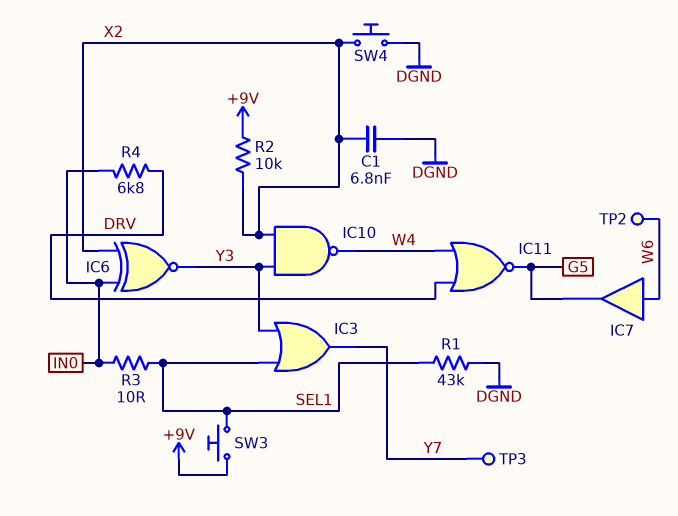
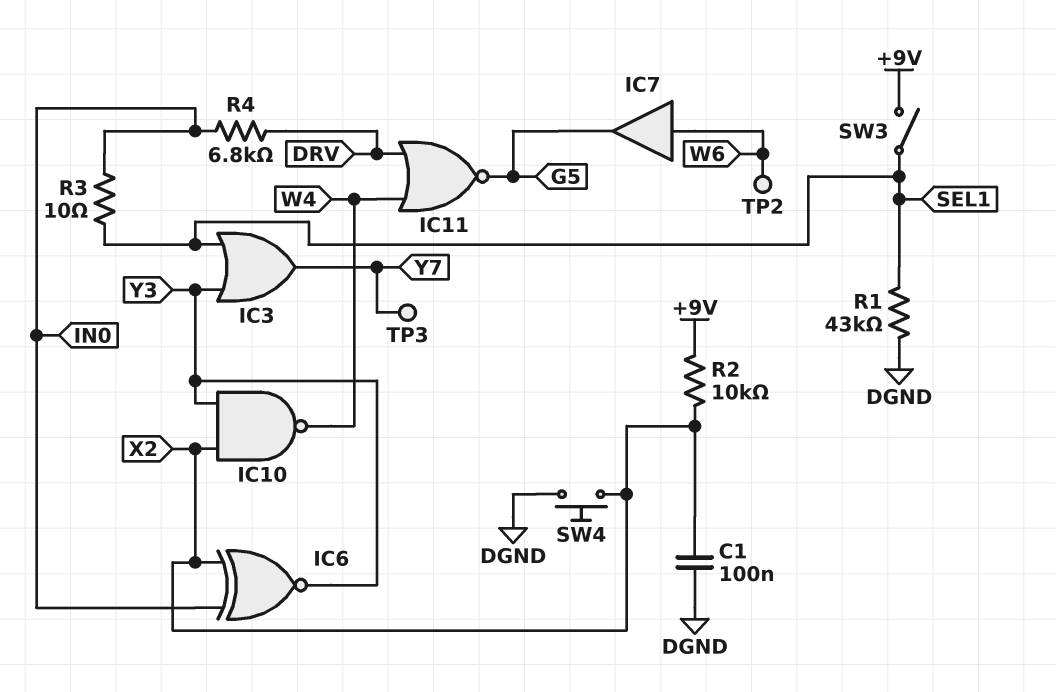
C1: 6.8nF (DGND, X2) -> 100nF (DGND, X2)
SW3: button (+9V, SEL1) -> switch (+9V, SEL1)

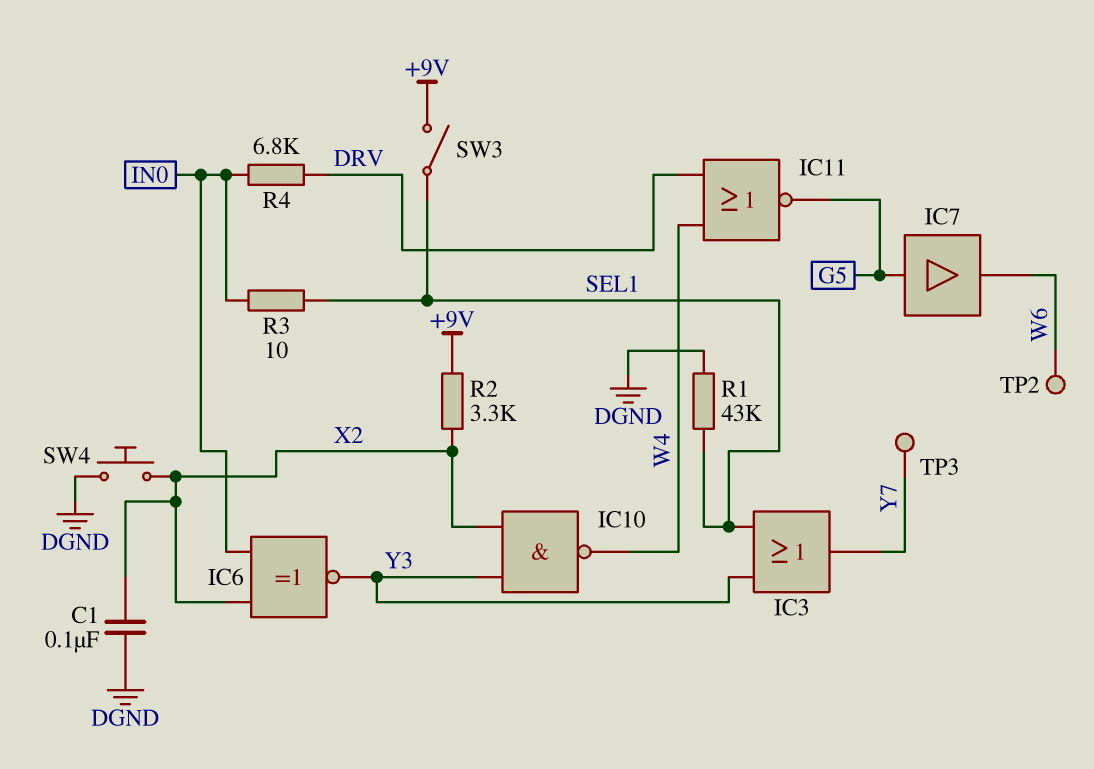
IC7: buffer (in W6, out G5) -> buffer (in G5, out W6)
R2: 10k (+9V, X2) -> 3.3k (+9V, X2)

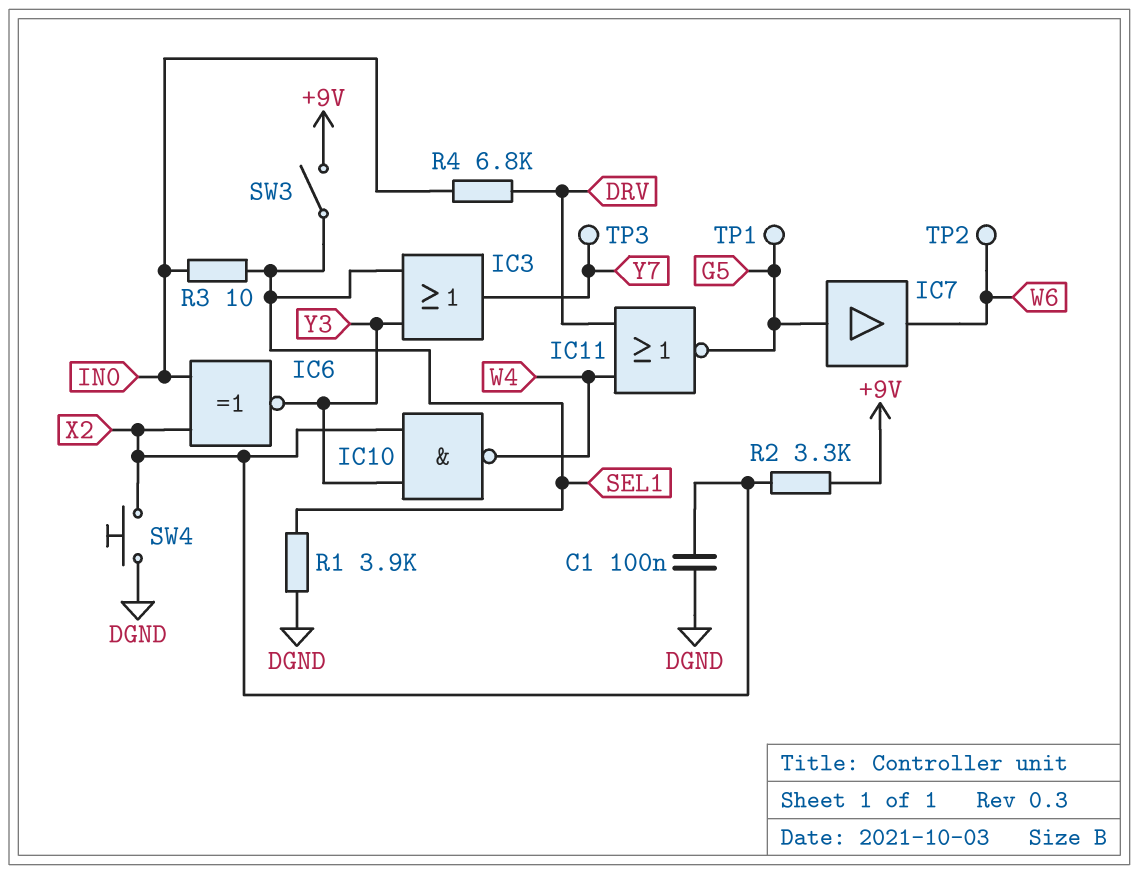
R1: 43k (DGND, SEL1) -> 3.9k (DGND, SEL1)
TP1: none -> test point (G5)

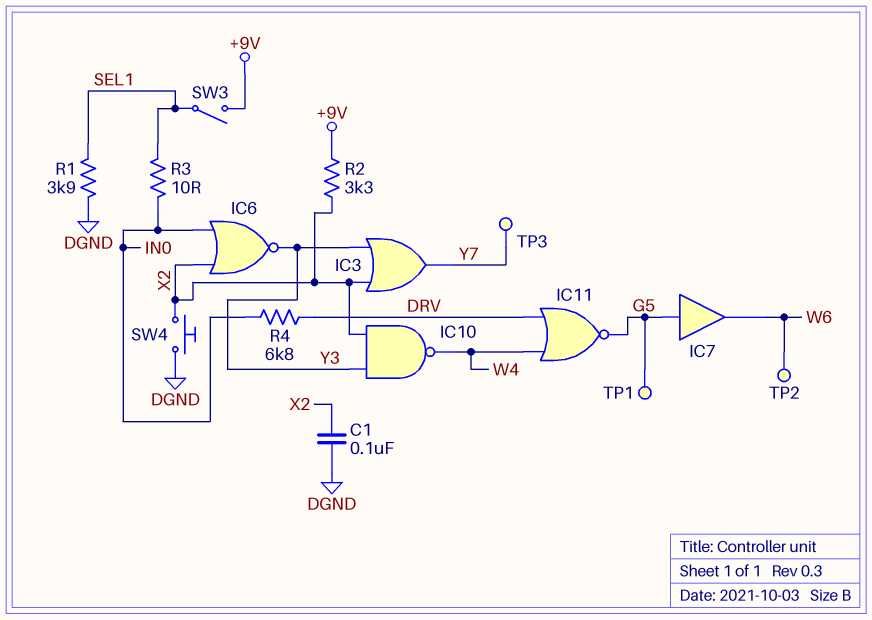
IC3: OR (in SEL1, in Y3, out Y7) -> OR (in X2, in Y3, out Y7)
IC6: XNOR (in IN0, in X2, out Y3) -> NOR (in IN0, in X2, out Y3)

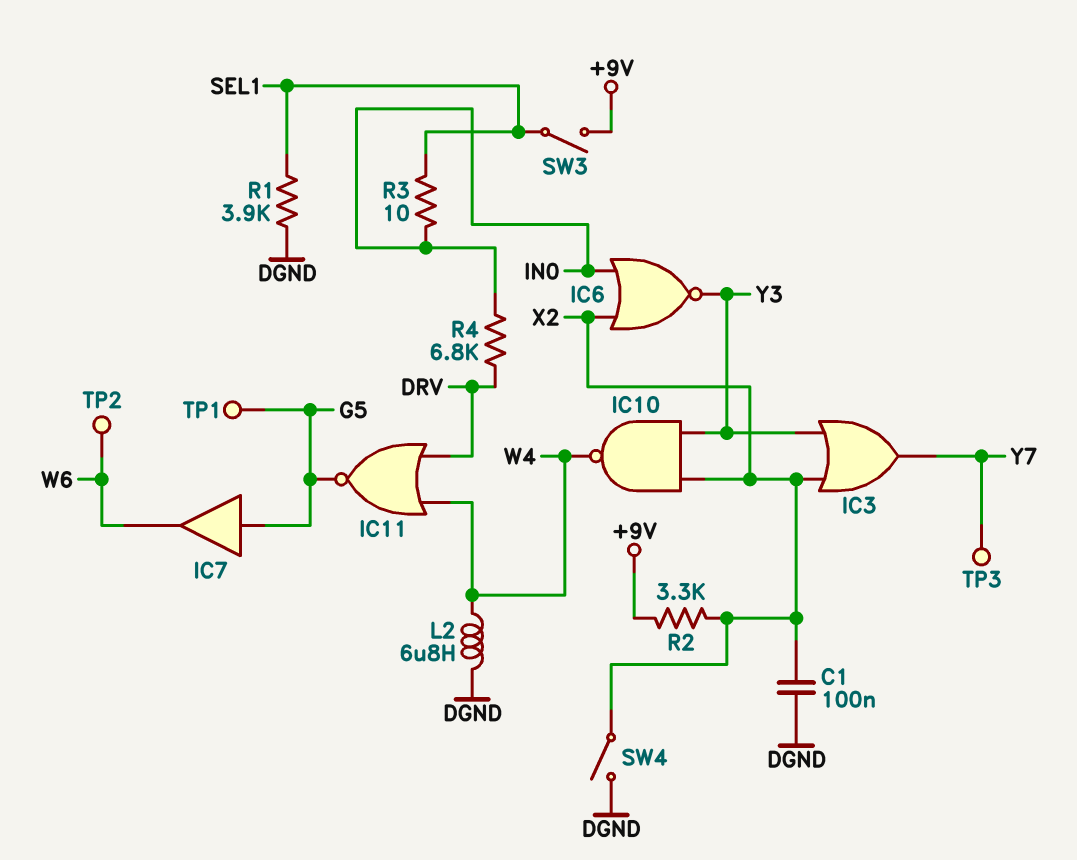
L2: none -> 6.8uH (DGND, W4)
SW4: button (DGND, X2) -> switch (DGND, X2)

